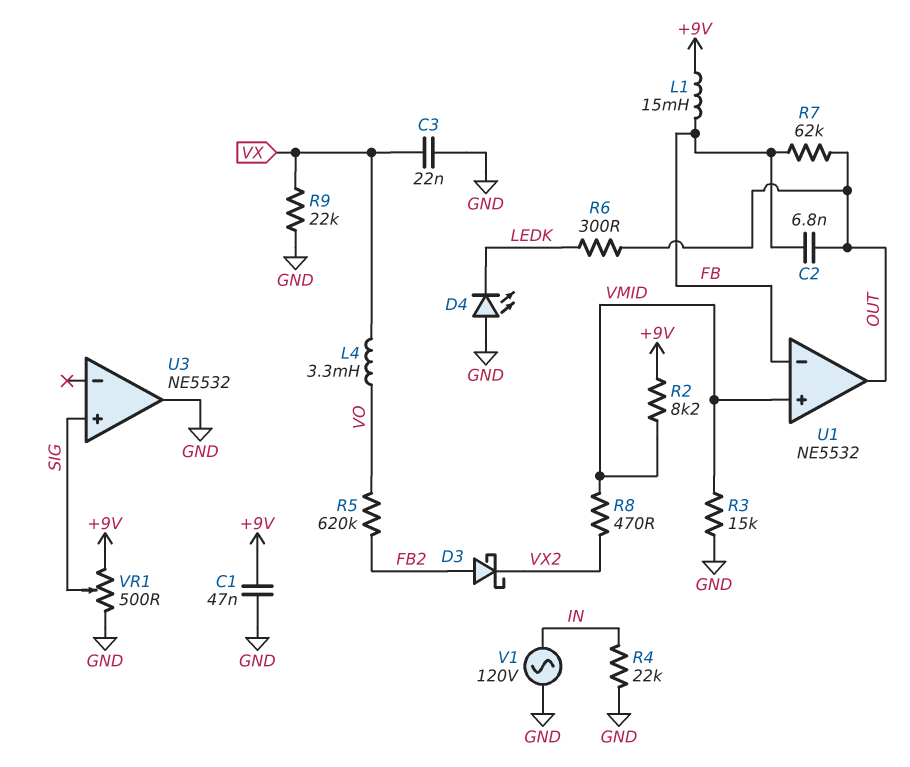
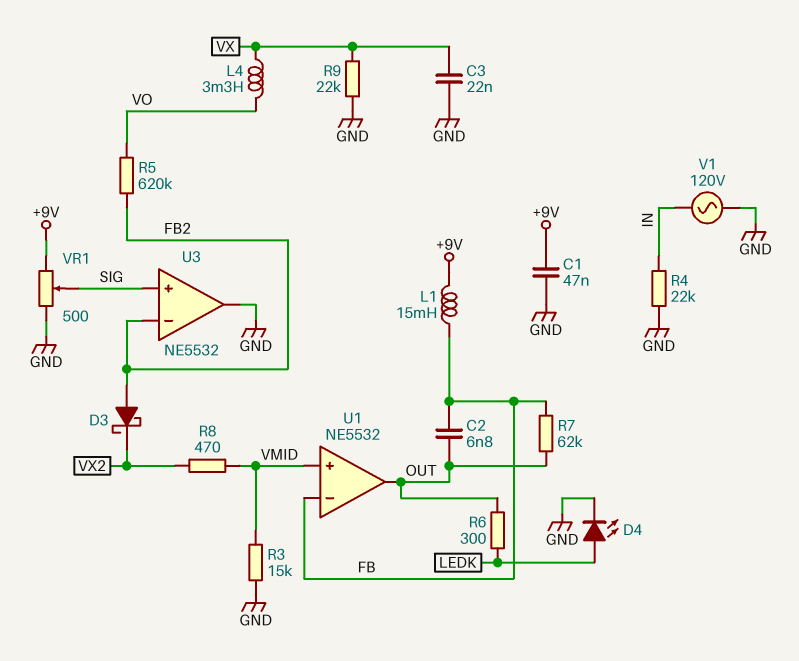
D4: LED (A GND, K LEDK) -> LED (A LEDK, K GND)
R2: 8.2k (+9V, VMID) -> none
U3 pin in-: none -> FB2

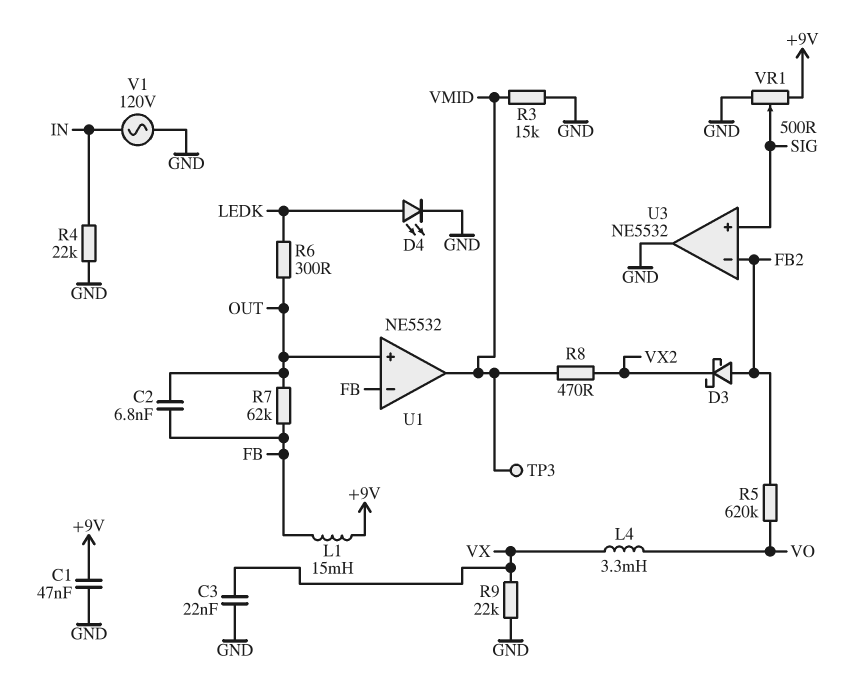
TP3: none -> test point (VMID)
U1 pin in+: VMID -> OUT
U1 pin out: OUT -> VMID

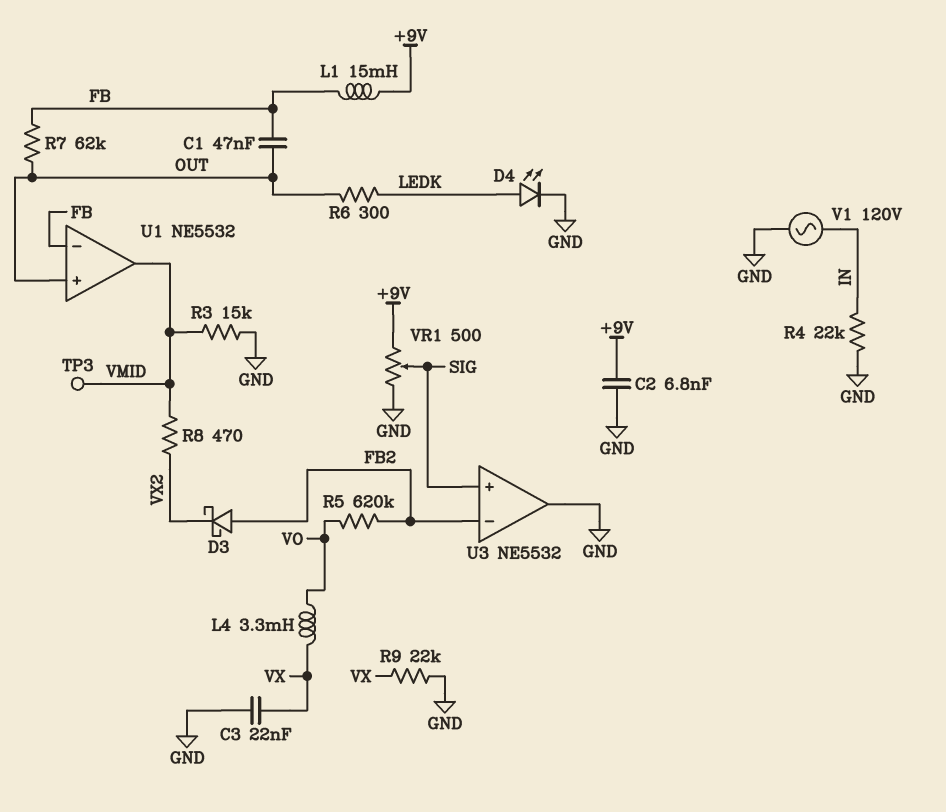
C1: 47nF (+9V, GND) -> 47nF (FB, OUT)
C2: 6.8nF (FB, OUT) -> 6.8nF (+9V, GND)

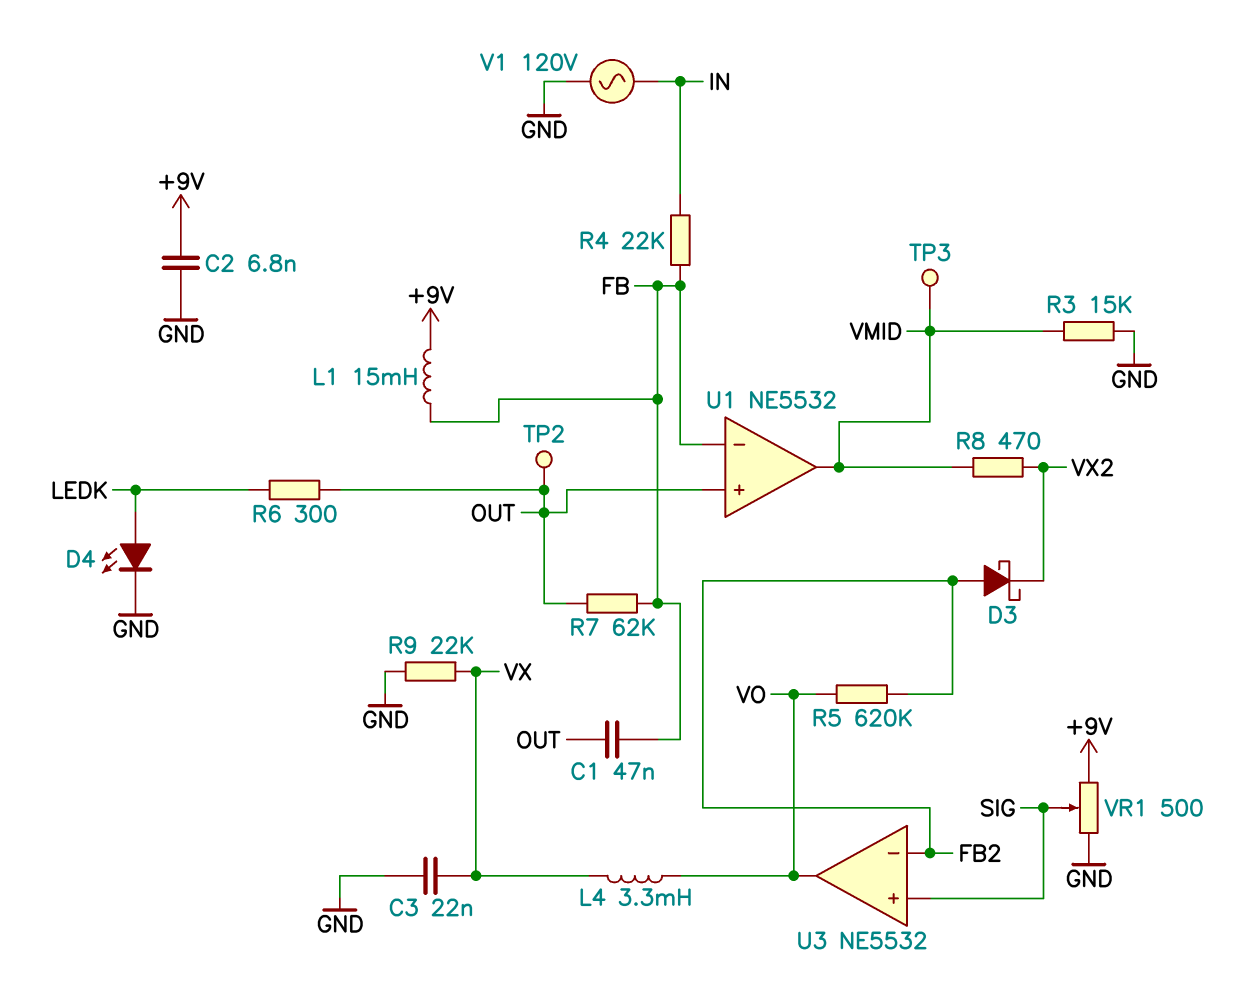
R4: 22k (GND, IN) -> 22k (FB, IN)
TP2: none -> test point (OUT)
U3 pin out: GND -> VO

